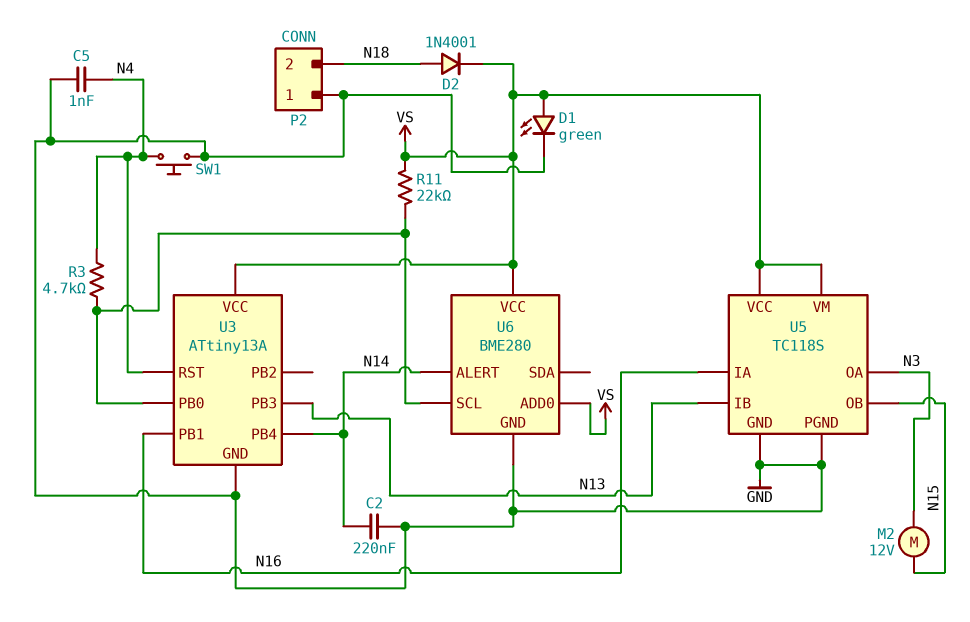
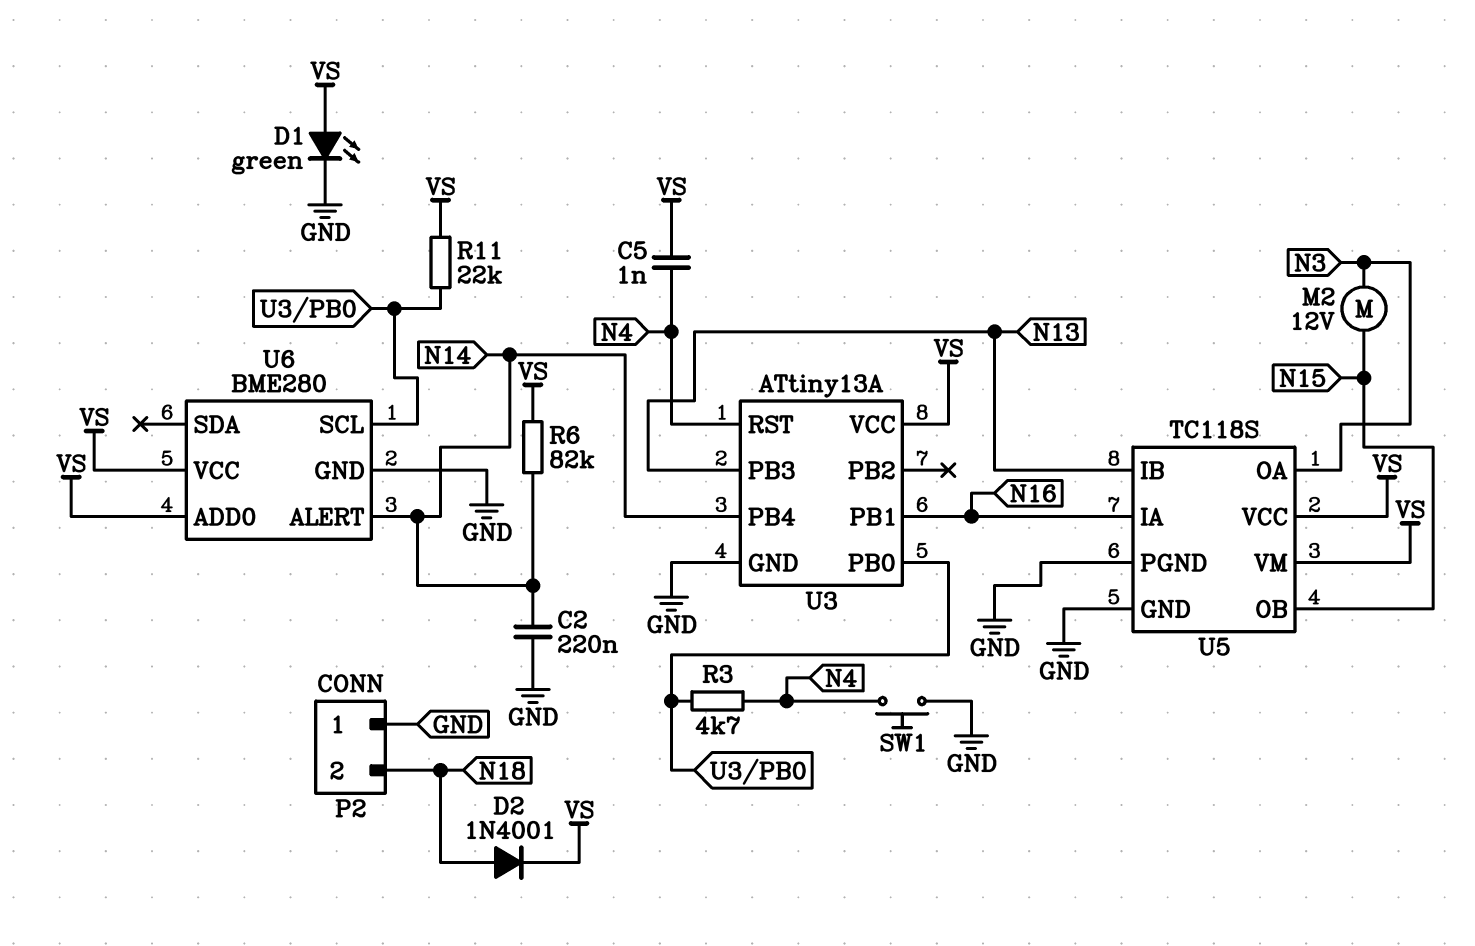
C5: 1nF (GND, N4) -> 1nF (N4, VS)
R6: none -> 82k (N14, VS)

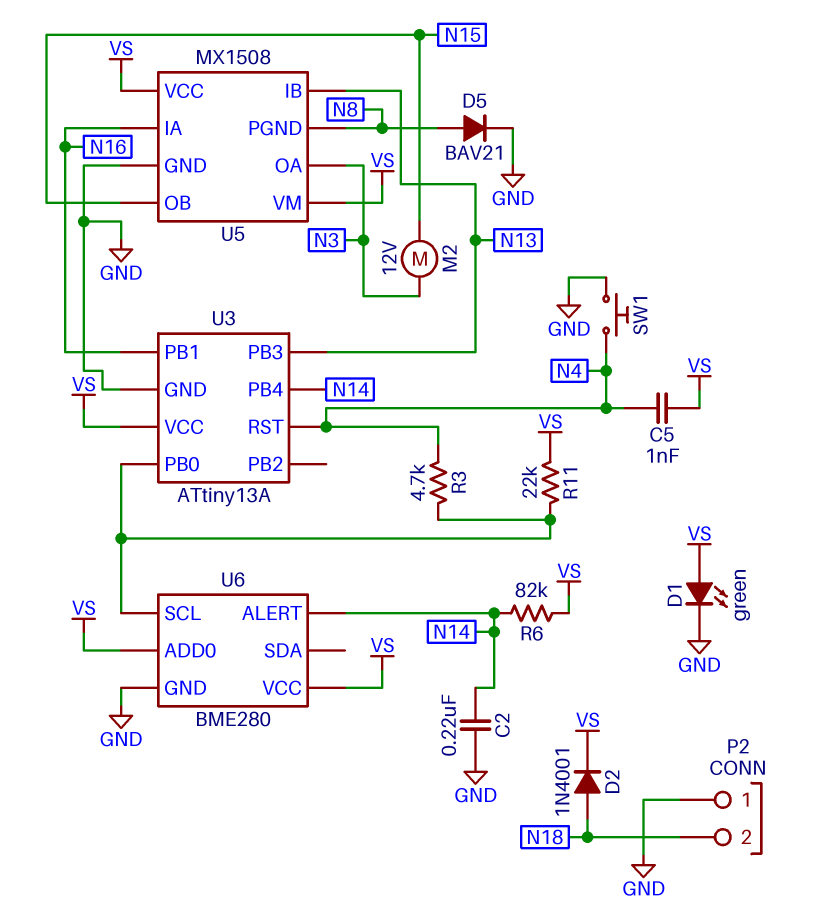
D5: none -> diode BAV21 (A N8, K GND)
U5: TC118S -> MX1508
U5 pin PGND: GND -> N8

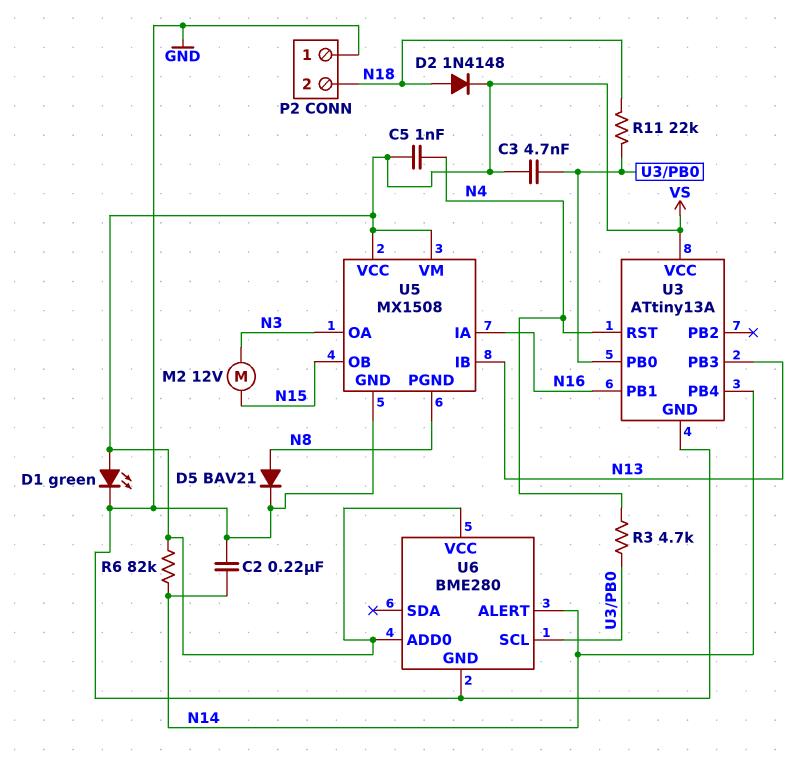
C3: none -> 4.7nF (U3/PB0, VS)
D2: diode 1N4001 (A N18, K VS) -> diode 1N4148 (A N18, K VS)
R11: 22k (U3/PB0, VS) -> 22k (N18, U3/PB0)
SW1: button (GND, N4) -> none

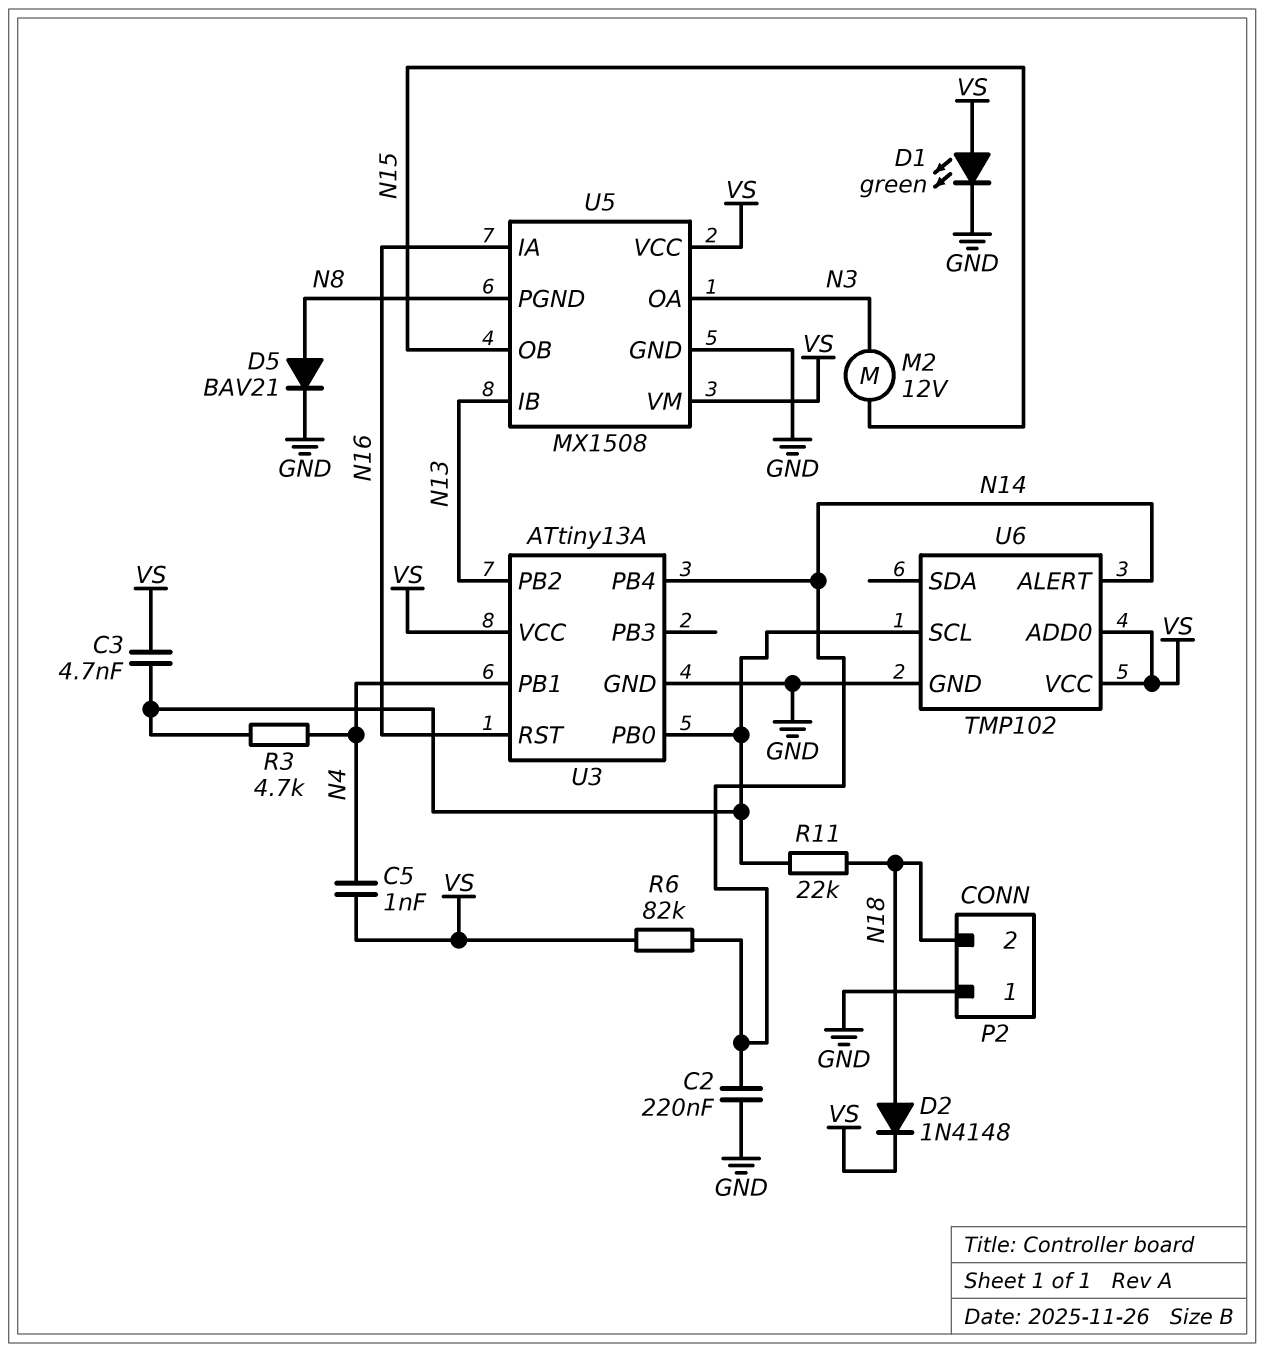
U3 pin PB1: N16 -> N4
U3 pin PB2: none -> N13
U3 pin PB3: N13 -> none
U3 pin RST: N4 -> N16
U6: BME280 -> TMP102

